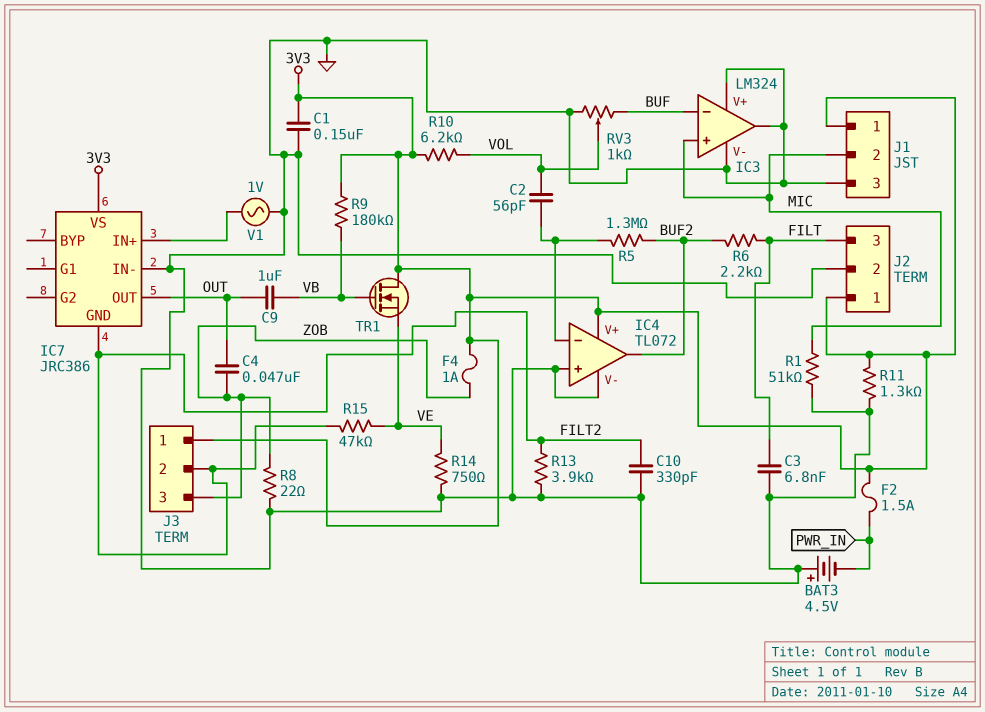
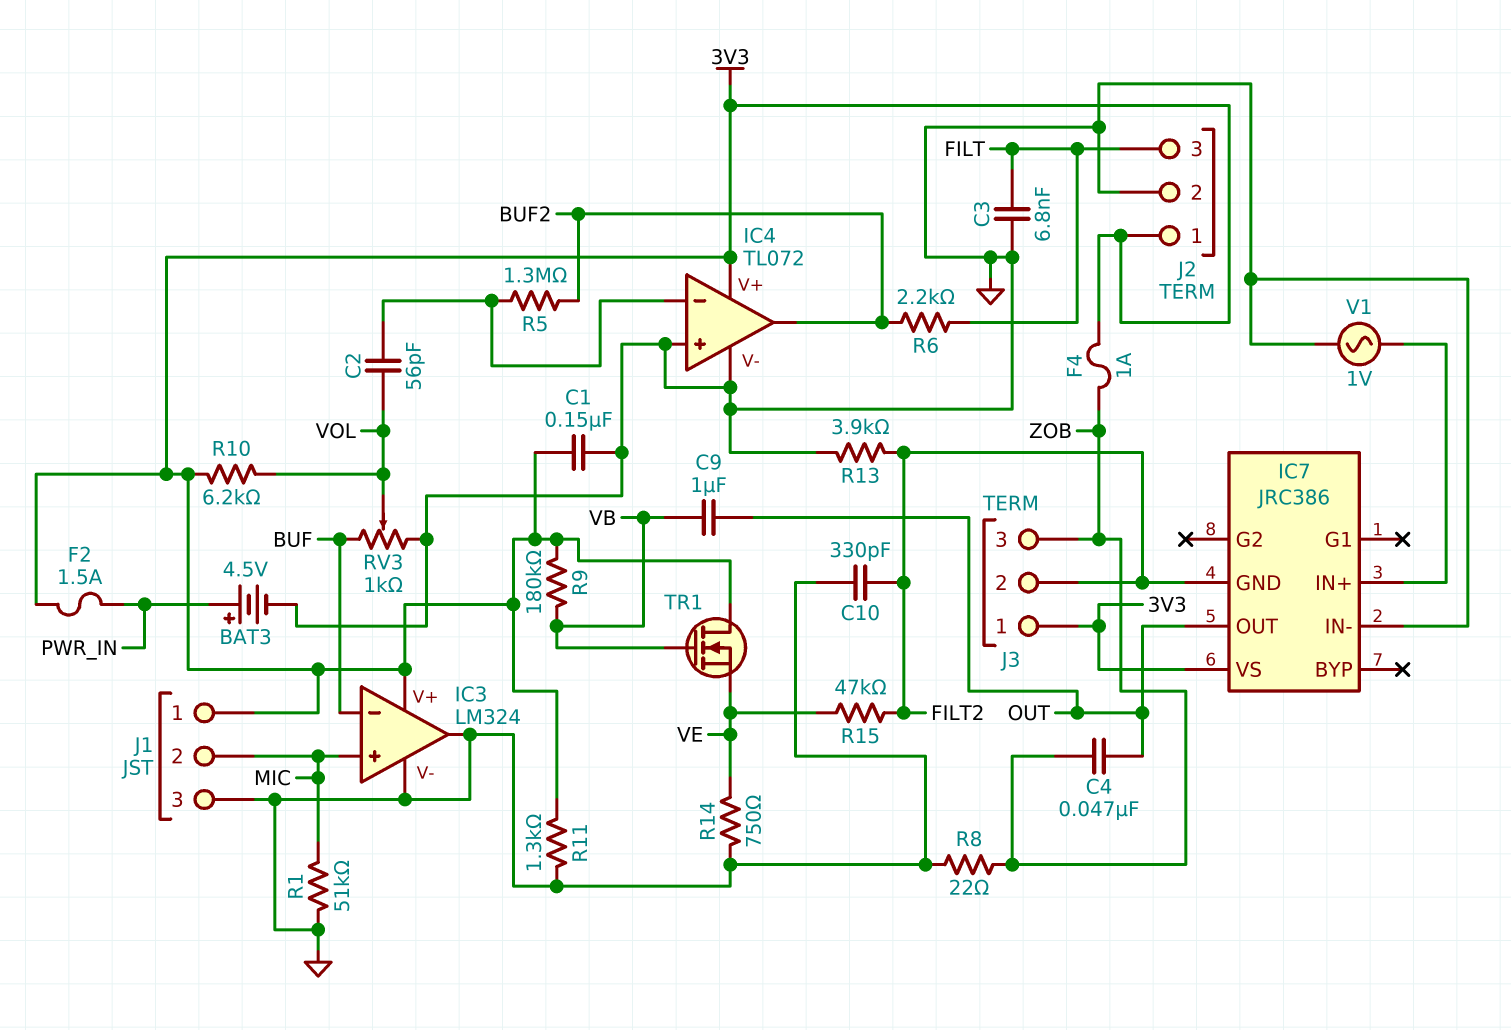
BAT3: 4.5V (plus GND, minus PWR_IN) -> 4.5V (plus PWR_IN, minus GND)
IC3 pin V+: GND -> 3V3

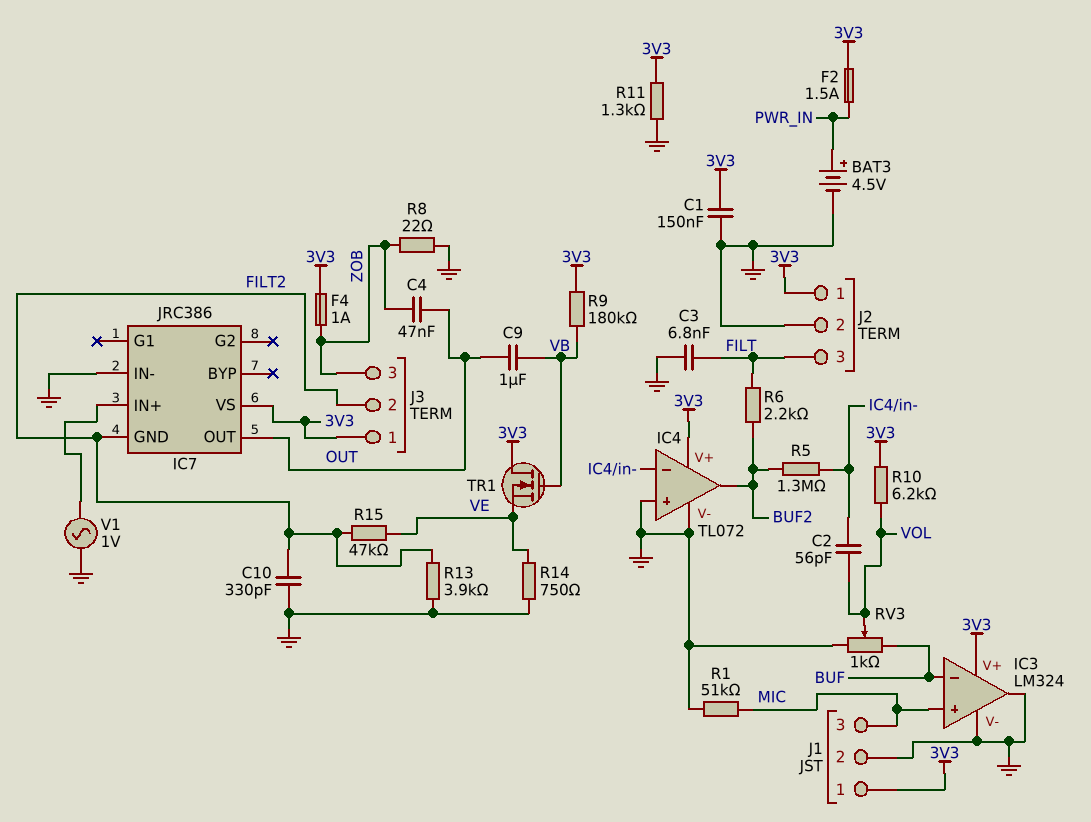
J1 pin 2: MIC -> GND
J1 pin 3: GND -> MIC

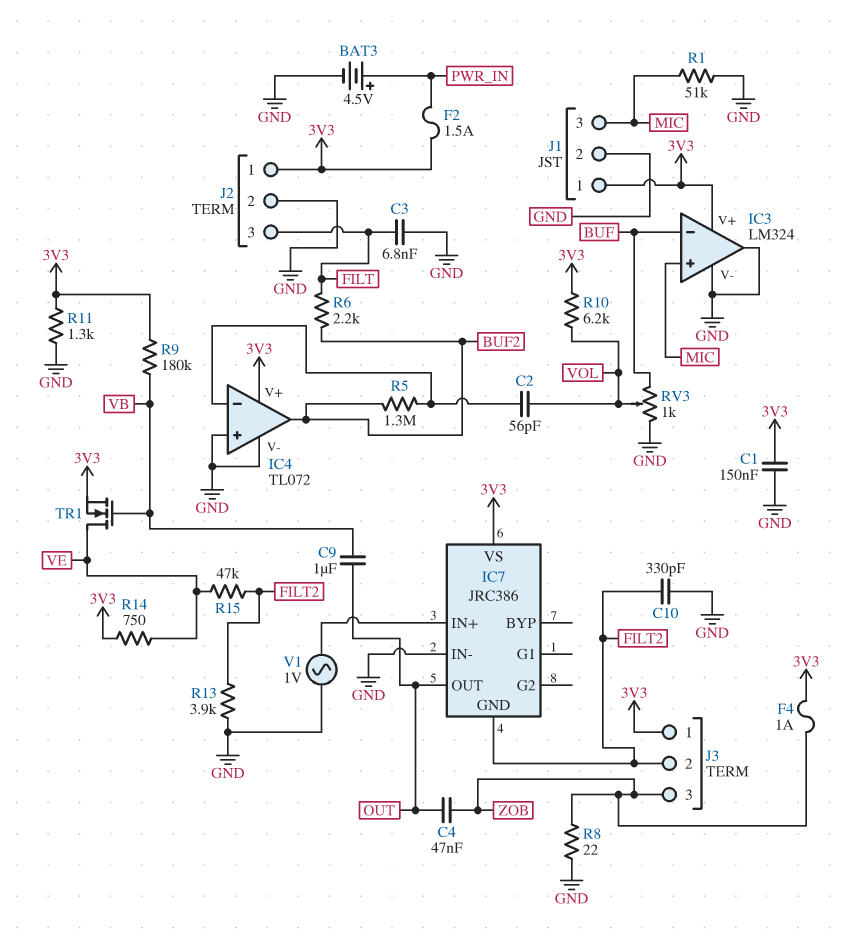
R14: 750 (GND, VE) -> 750 (3V3, VE)
TR1: NMOS (G VB, D 3V3, S VE) -> NMOS (G VB, D VE, S 3V3)

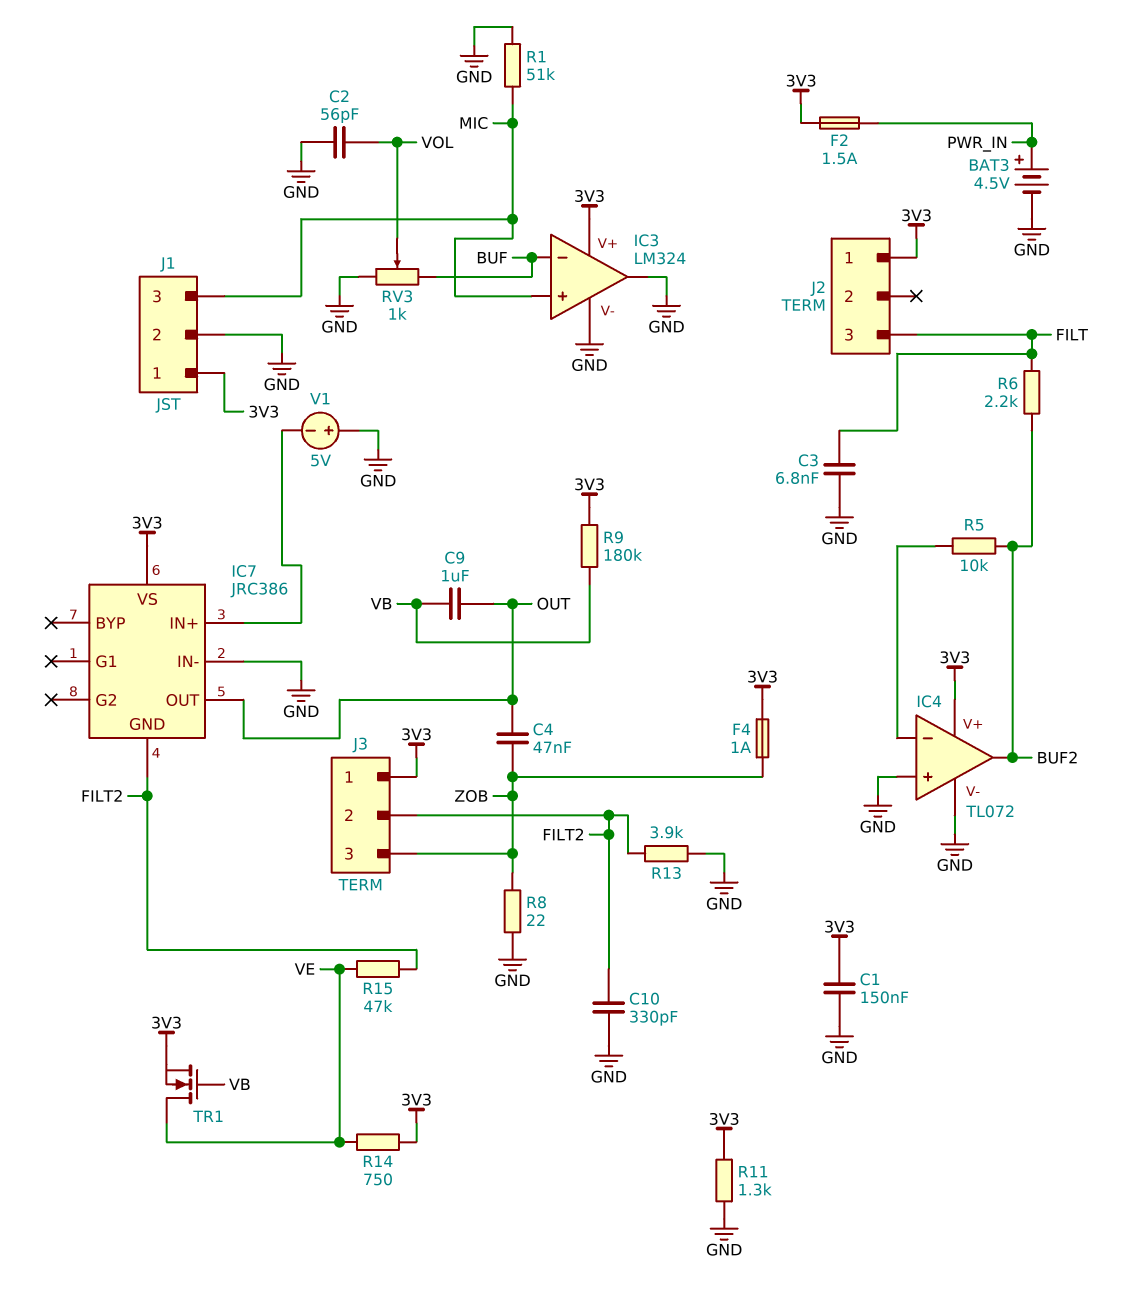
C2: 56pF (IC4/in-, VOL) -> 56pF (GND, VOL)
J2 pin 2: GND -> none
R5: 1.3M (BUF2, IC4/in-) -> 10k (BUF2, IC4/in-)
R10: 6.2k (3V3, VOL) -> none
V1: AC 1V (GND, IC7/IN+) -> 5V (plus GND, minus IC7/IN+)

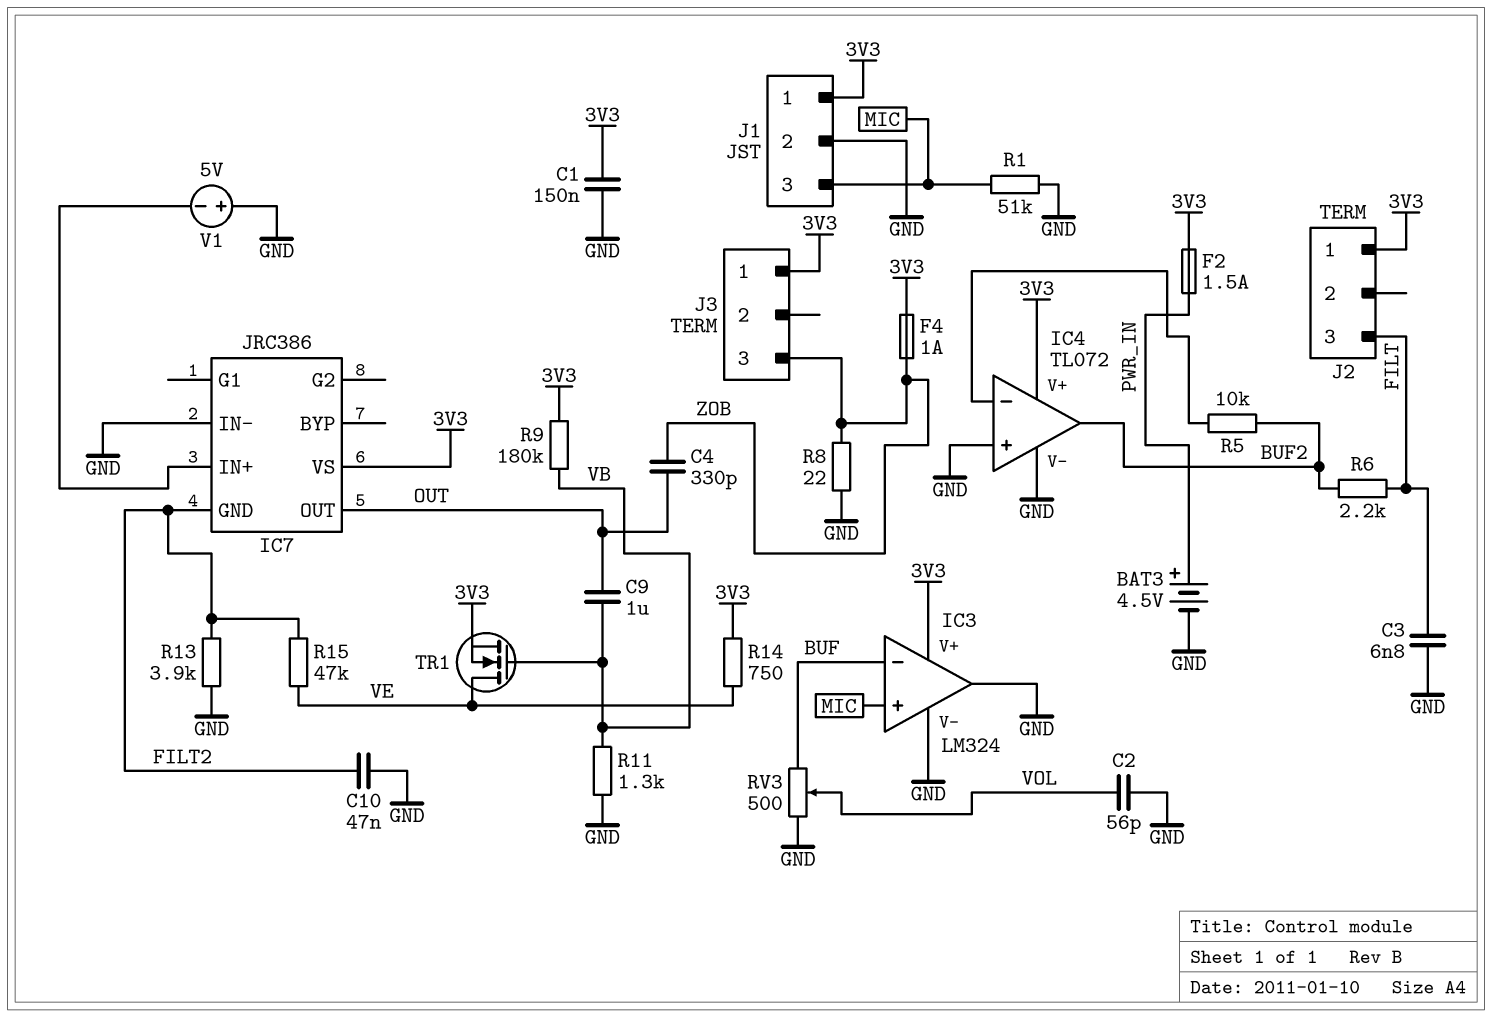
C4: 47nF (OUT, ZOB) -> 330pF (OUT, ZOB)
C10: 330pF (FILT2, GND) -> 47nF (FILT2, GND)
J3 pin 2: FILT2 -> none
R11: 1.3k (3V3, GND) -> 1.3k (GND, VB)
RV3: 1k (BUF, GND, wiper VOL) -> 500 (BUF, GND, wiper VOL)

